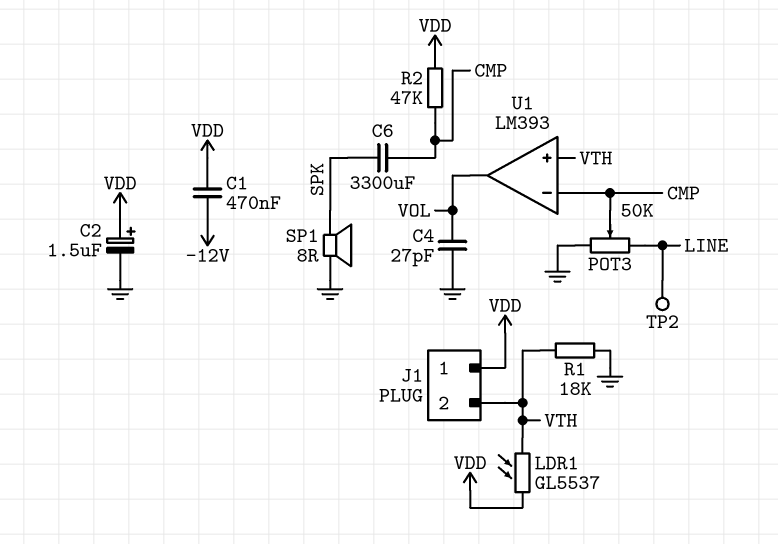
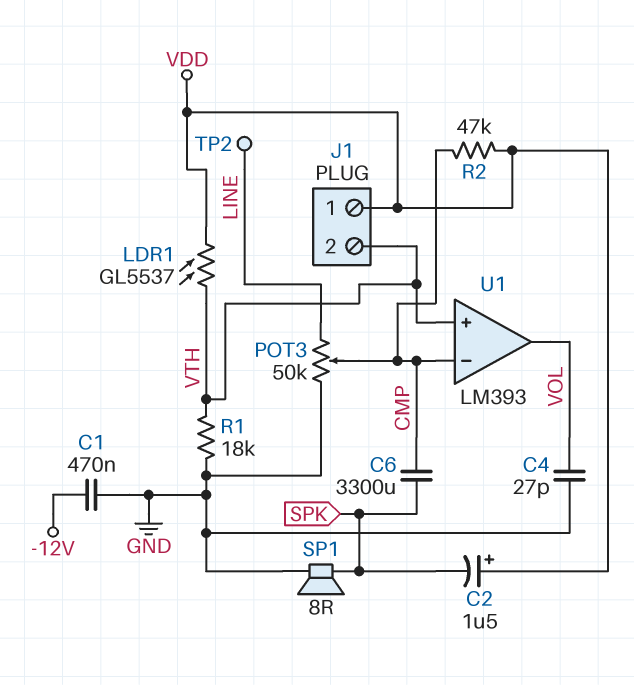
C1: 470nF (-12V, VDD) -> 470nF (-12V, GND)
C2: 1.5uF (plus VDD, minus GND) -> 1.5uF (plus VDD, minus SPK)

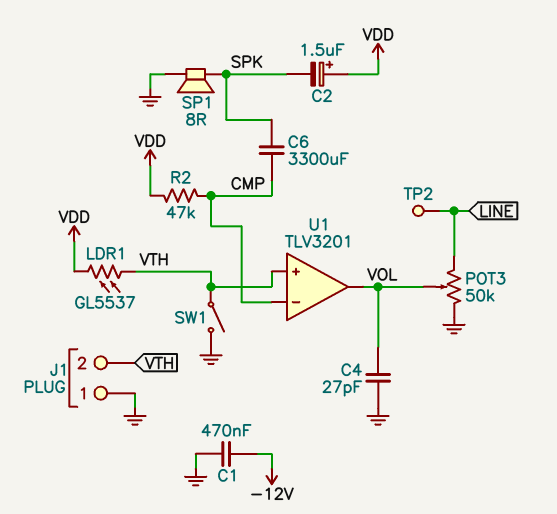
J1 pin 1: VDD -> GND
POT3: 50k (GND, LINE, wiper CMP) -> 50k (GND, LINE, wiper VOL)
R1: 18k (GND, VTH) -> none
SW1: none -> switch (GND, VTH)
U1: LM393 -> TLV3201

